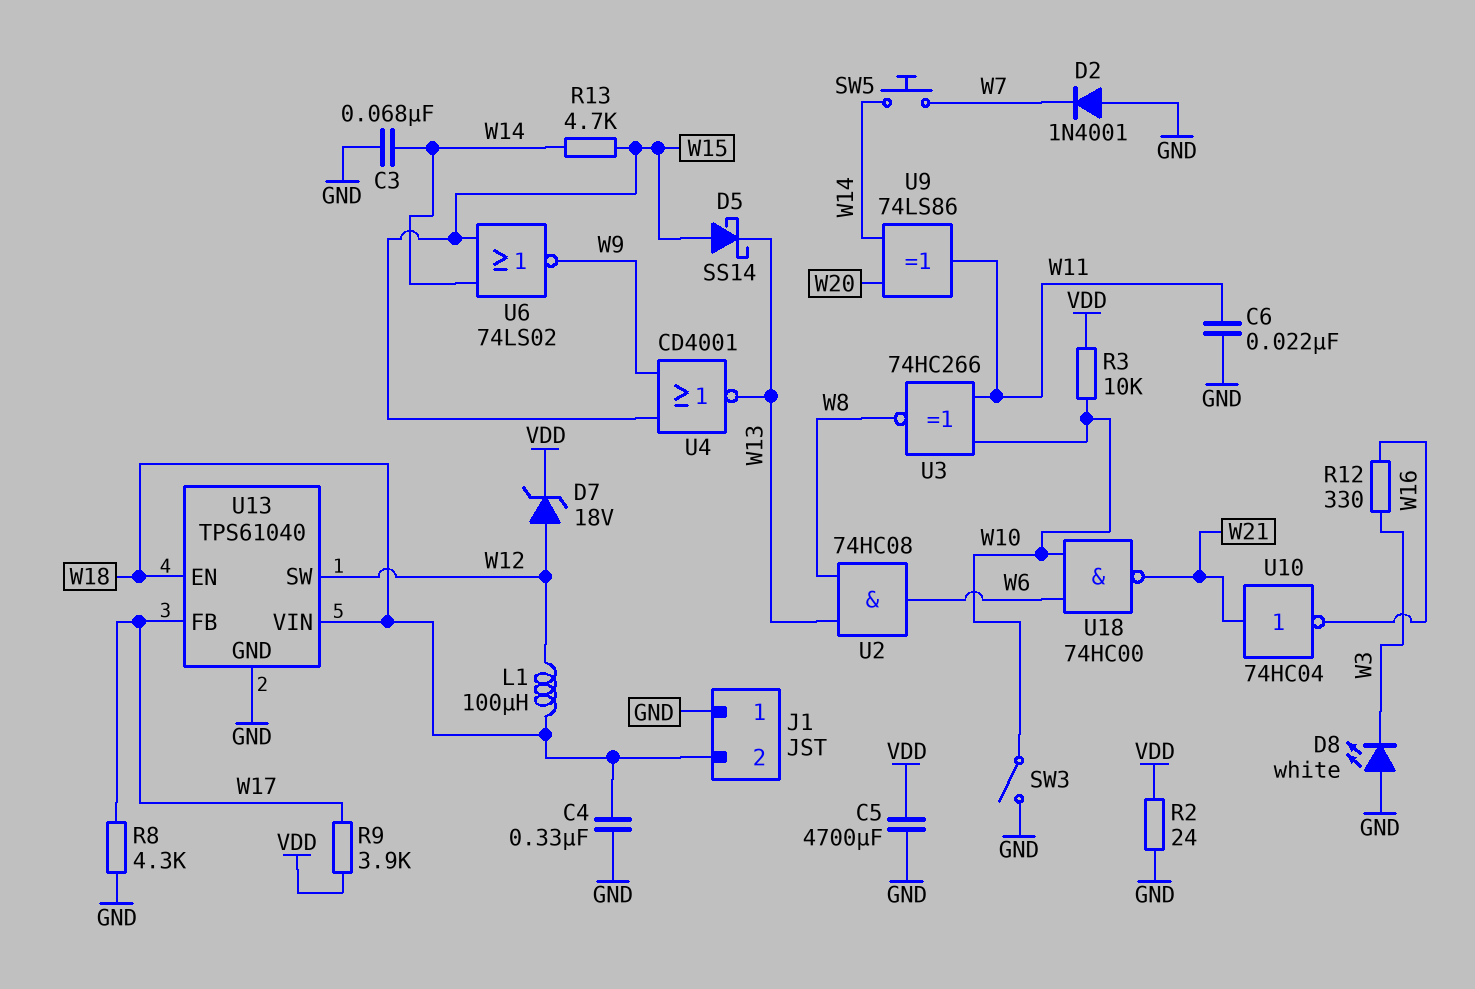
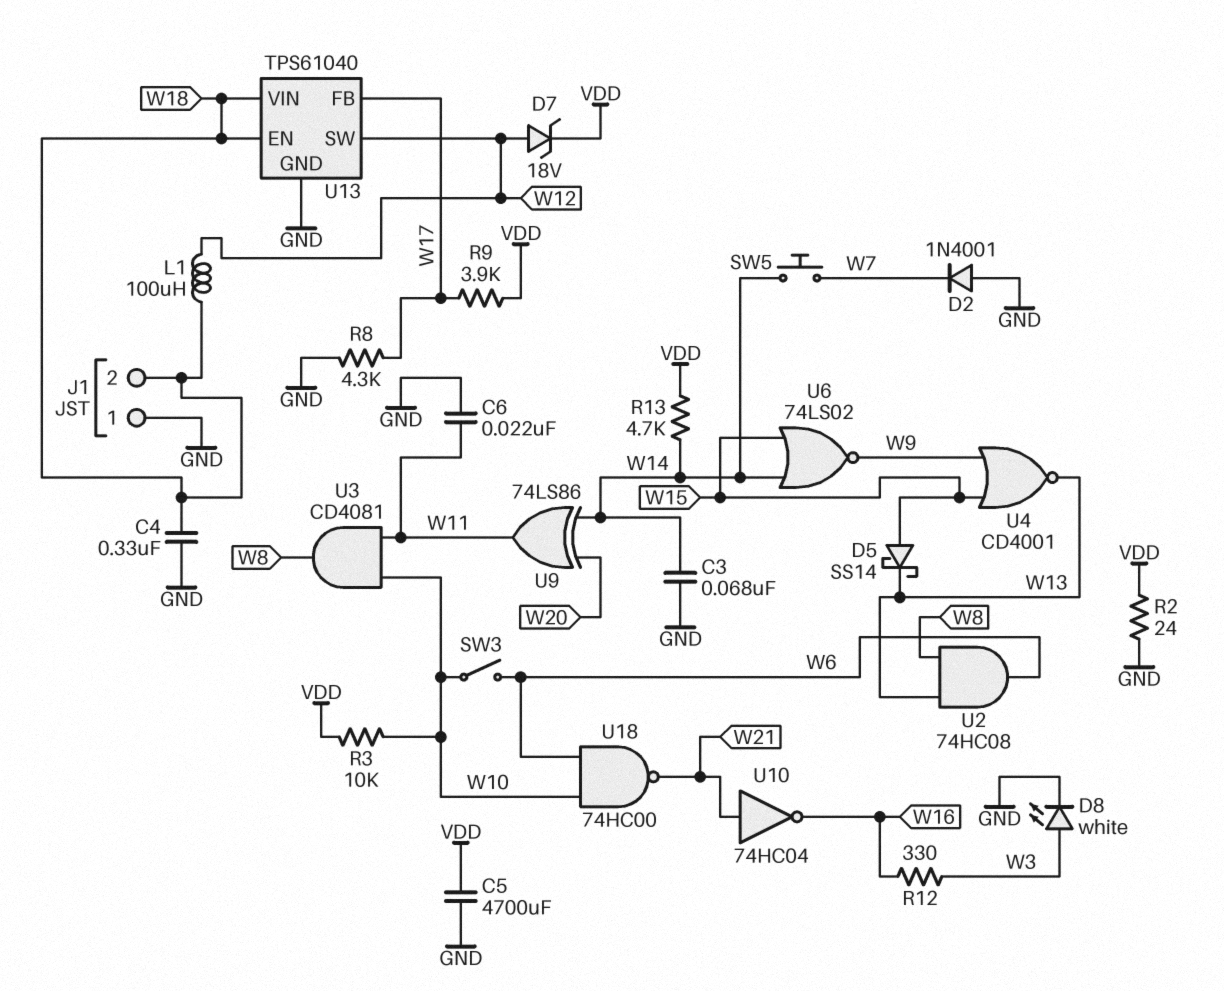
D8: LED white (A GND, K W3) -> LED white (A W3, K GND)
R13: 4.7k (W14, W15) -> 4.7k (VDD, W14)
SW3: switch (GND, W10) -> switch (W6, W10)
U3: XNOR 74HC266 (in W10, in W11, out W8) -> AND CD4081 (in W10, in W11, out W8)

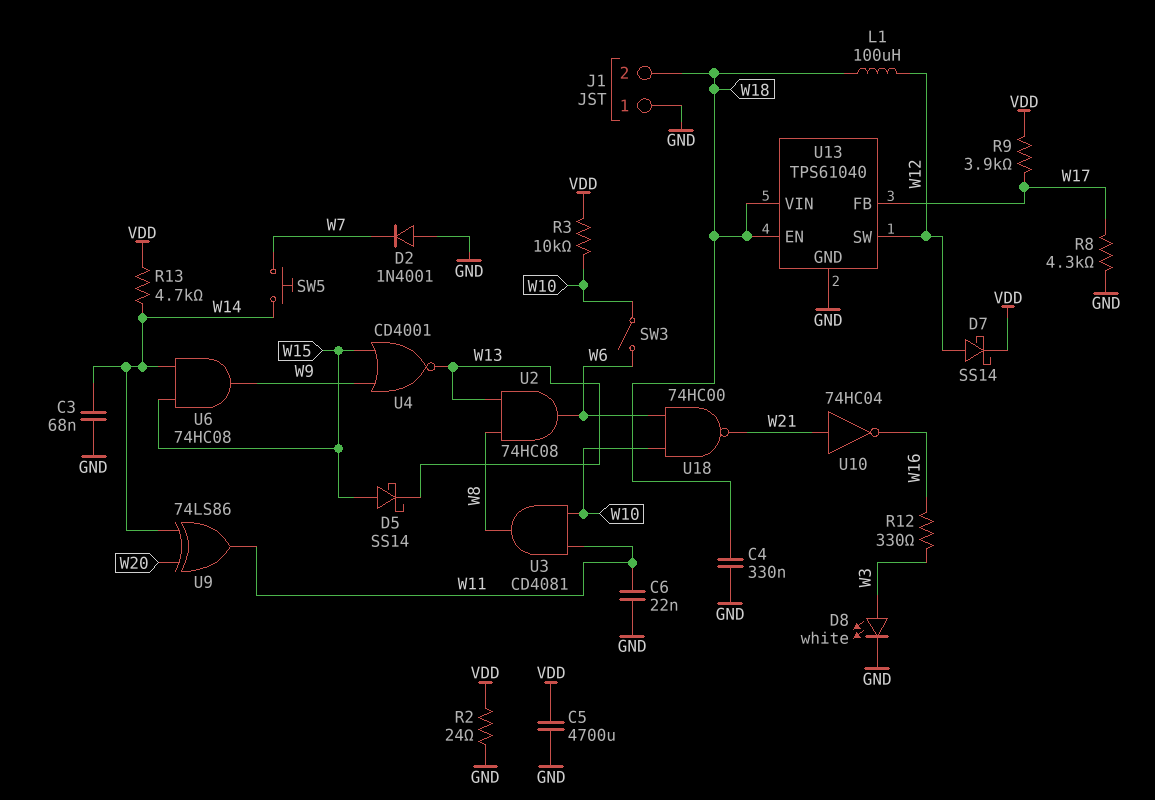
D7: zener 18V (A W12, K VDD) -> schottky SS14 (A W12, K VDD)
U6: NOR 74LS02 (in W14, in W15, out W9) -> AND 74HC08 (in W14, in W15, out W9)

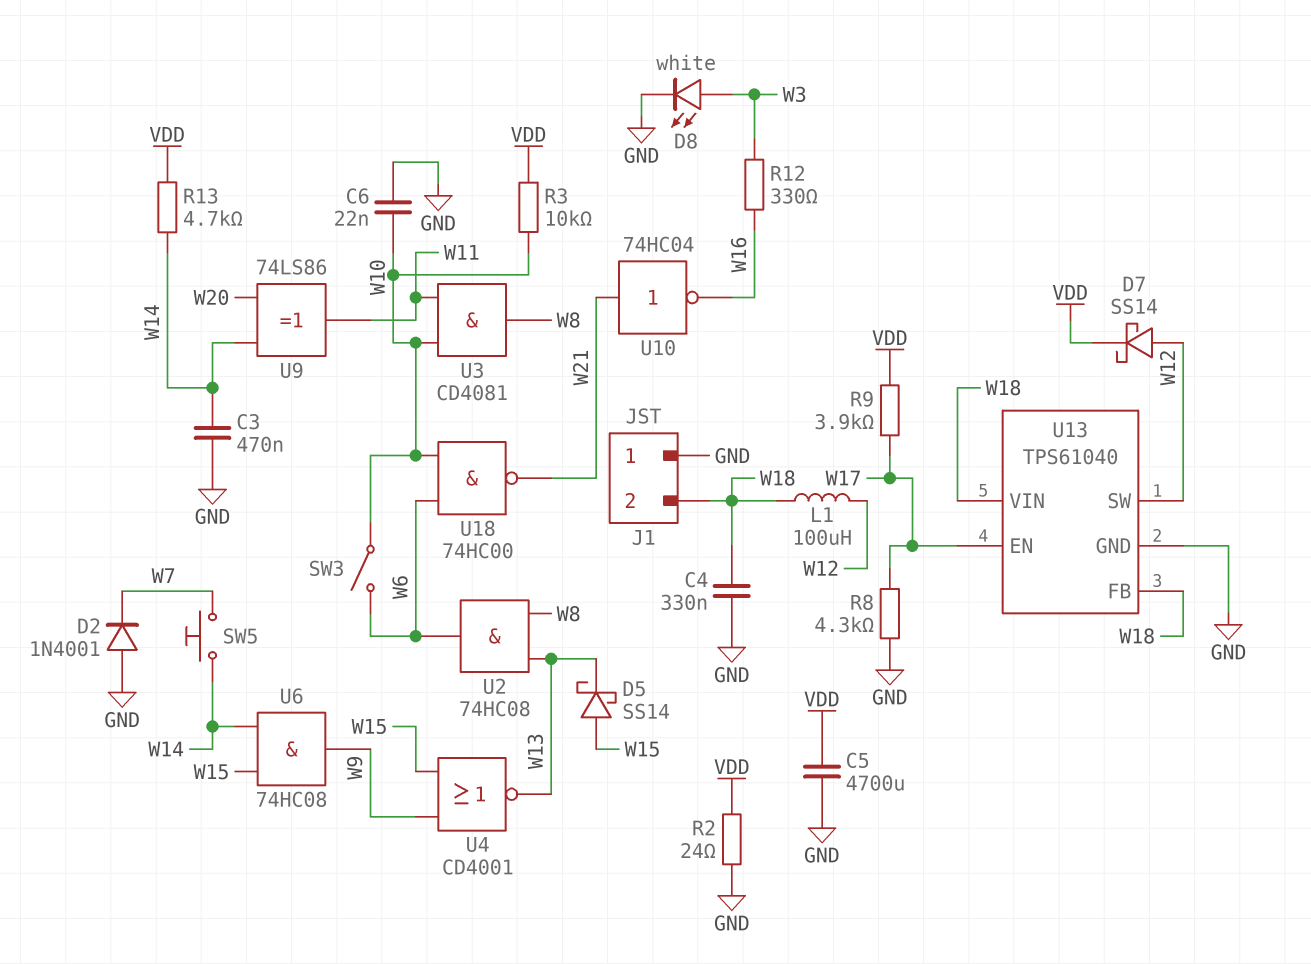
C3: 68nF (GND, W14) -> 470nF (GND, W14)
C6: 22nF (GND, W11) -> 22nF (GND, W10)
U13 pin EN: W18 -> W17
U13 pin FB: W17 -> W18

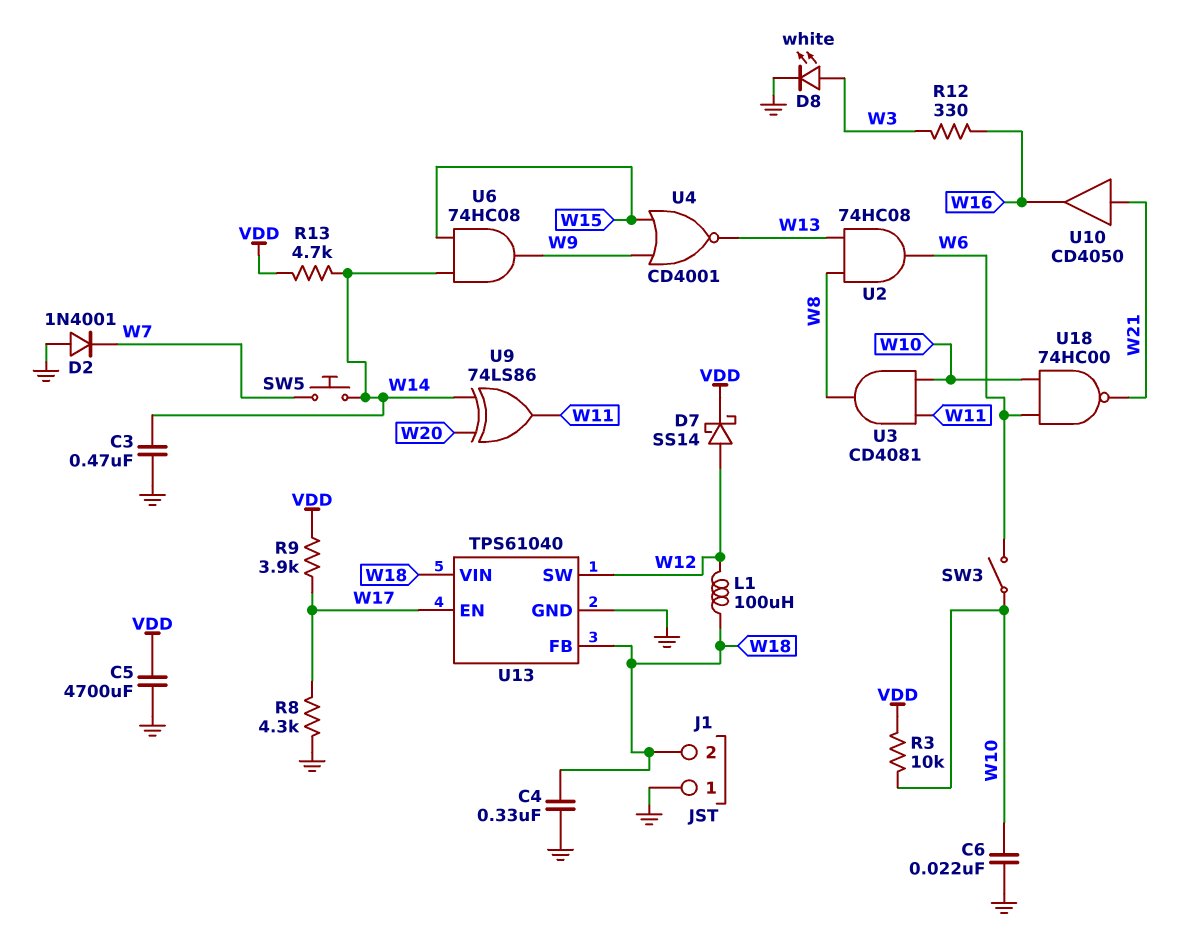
D5: schottky SS14 (A W15, K W13) -> none
R2: 24 (GND, VDD) -> none
U10: NOT 74HC04 (in W21, out W16) -> buffer CD4050 (in W21, out W16)

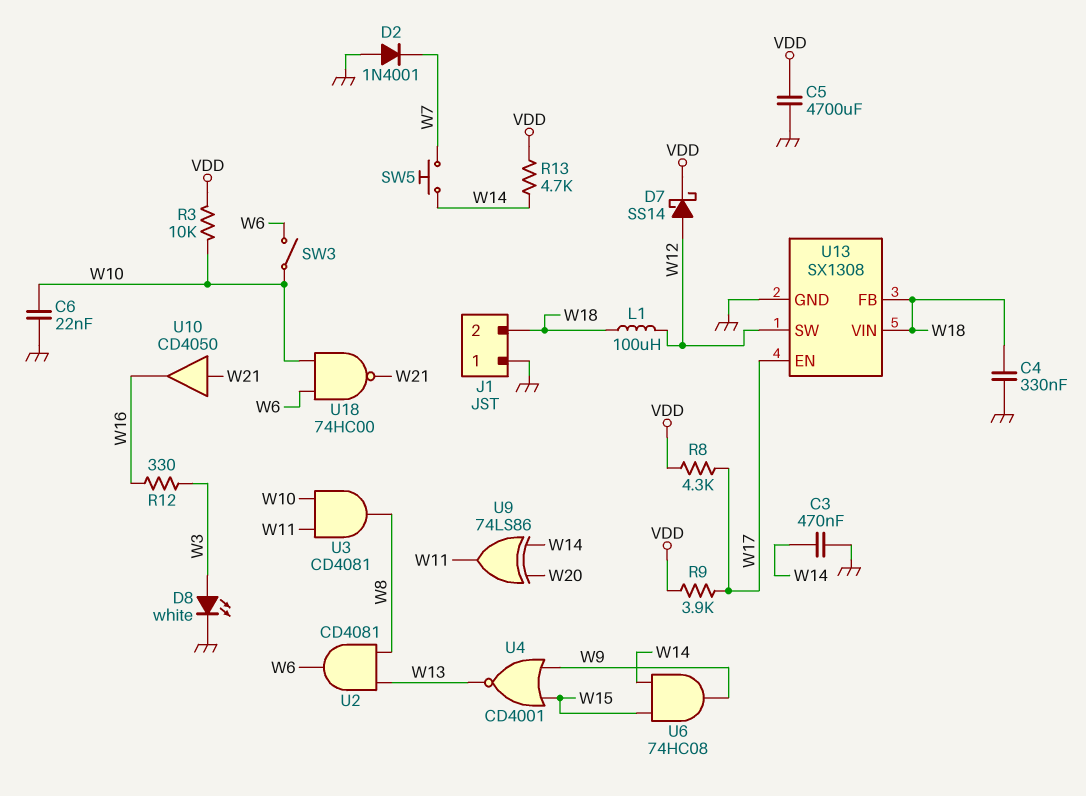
R8: 4.3k (GND, W17) -> 4.3k (VDD, W17)
U2: AND 74HC08 (in W8, in W13, out W6) -> AND CD4081 (in W8, in W13, out W6)
U13: TPS61040 -> SX1308

